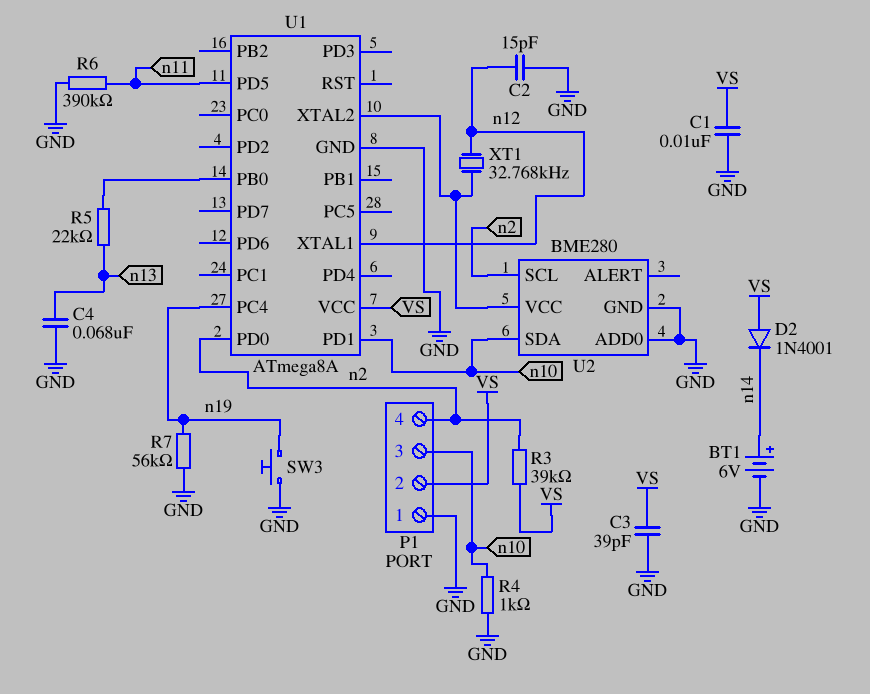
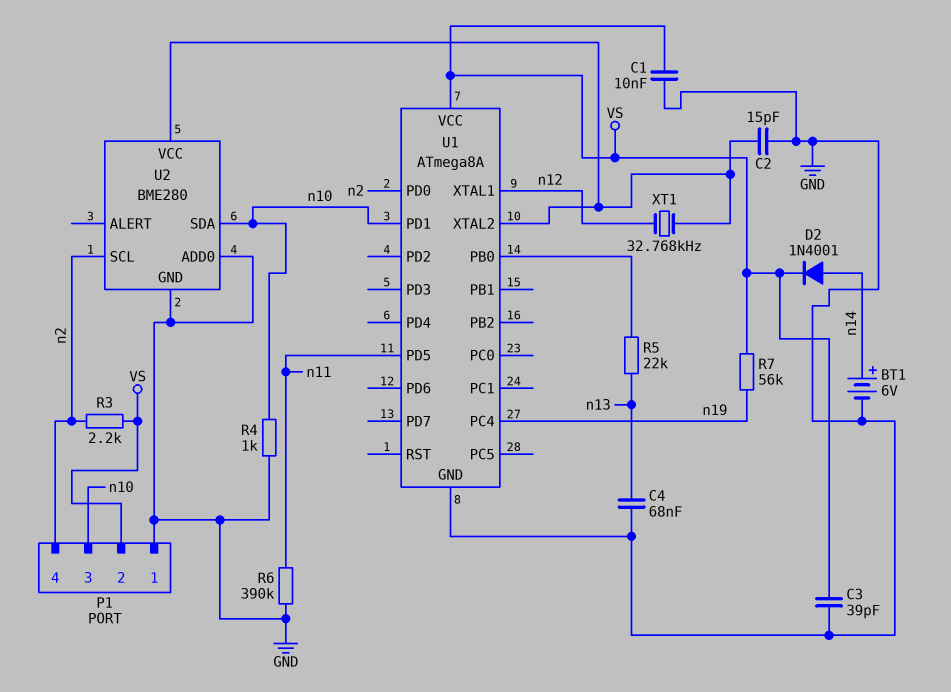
C2: 15pF (GND, n12) -> 15pF (GND, U1/XTAL2)
D2: diode 1N4001 (A VS, K n14) -> diode 1N4001 (A n14, K VS)
R3: 39k (VS, n2) -> 2.2k (VS, n2)
R7: 56k (GND, n19) -> 56k (VS, n19)
SW3: button (GND, n19) -> none

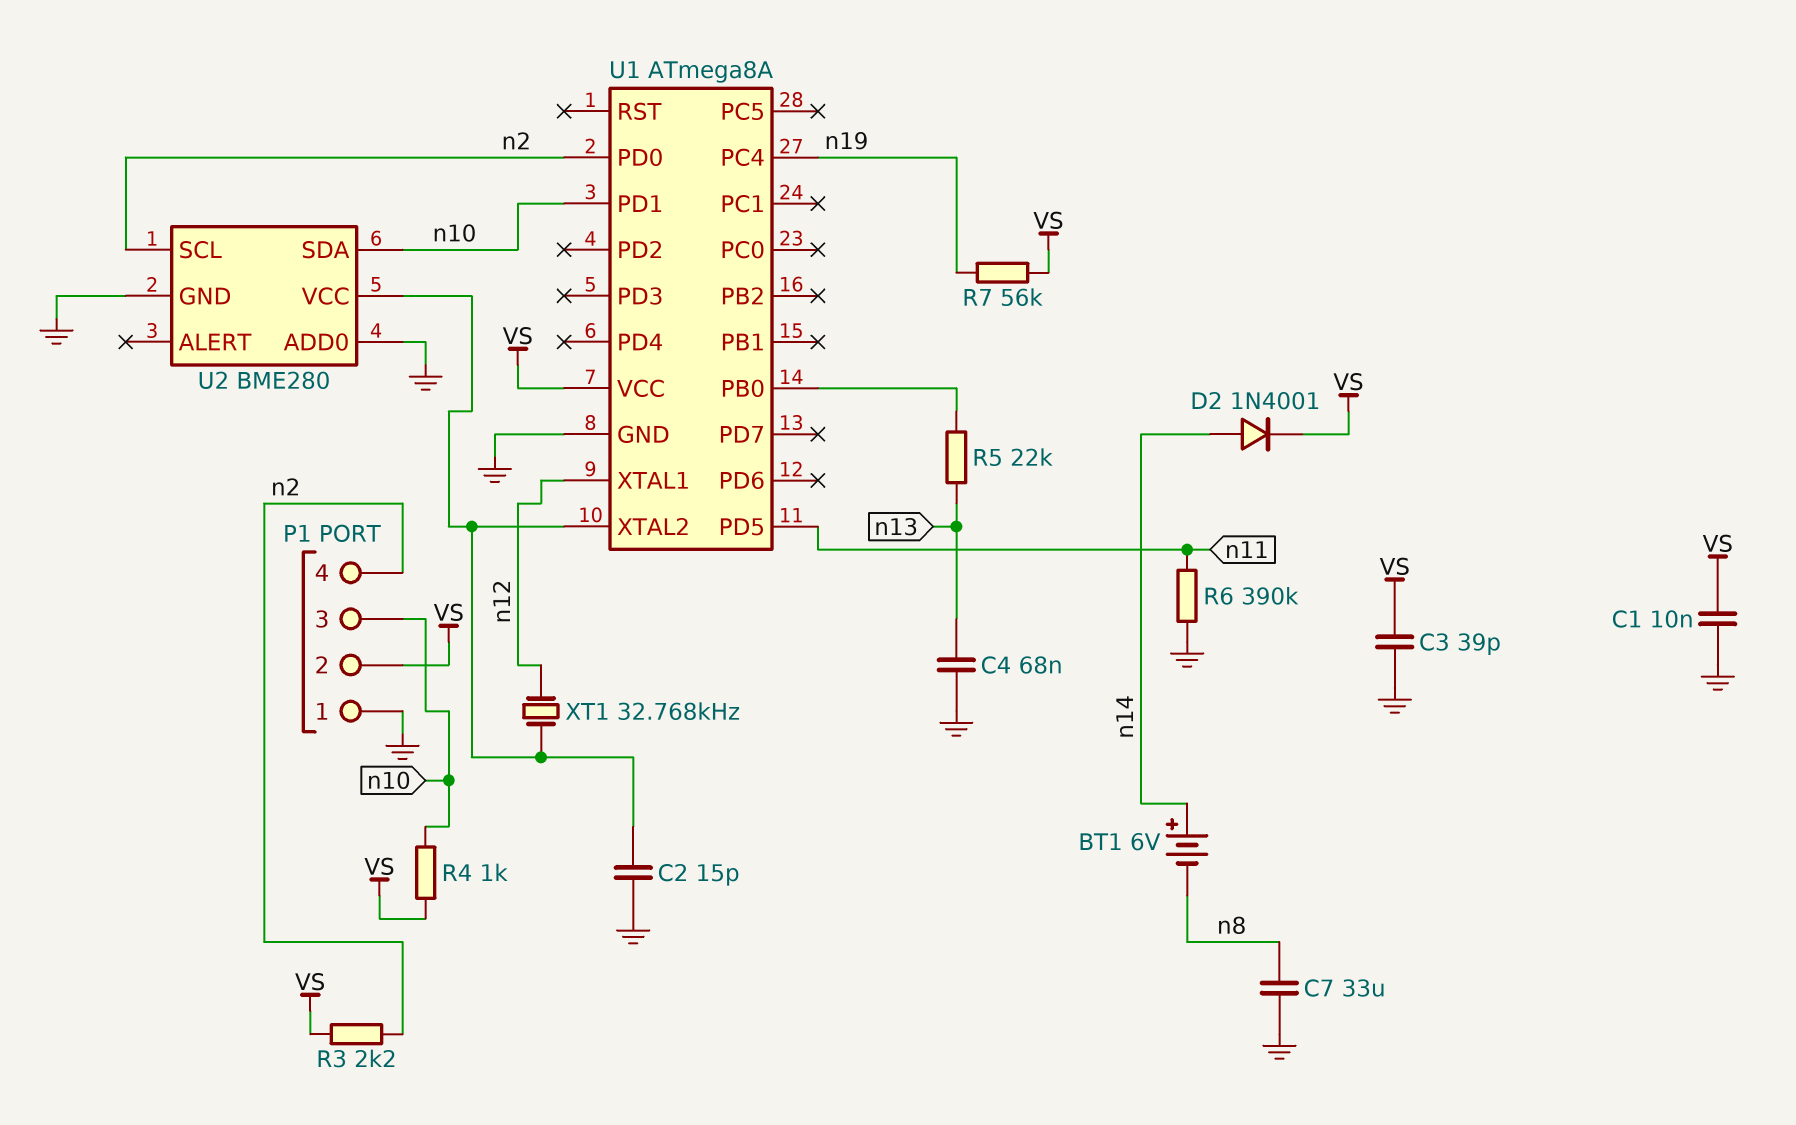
BT1: 6V (plus n14, minus GND) -> 6V (plus n14, minus n8)
C7: none -> 33uF (GND, n8)
R4: 1k (GND, n10) -> 1k (VS, n10)

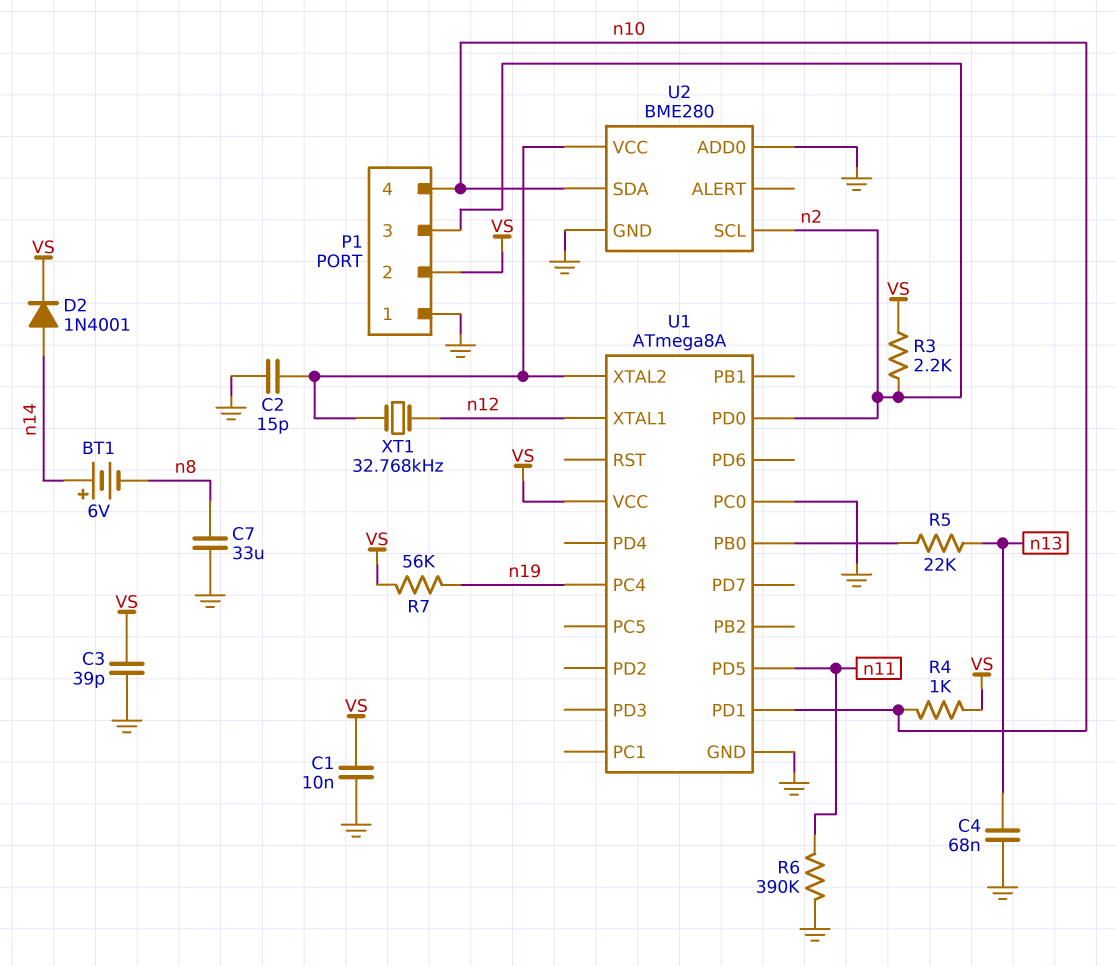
P1 pin 3: n10 -> n2
P1 pin 4: n2 -> n10
U1 pin PC0: none -> GND

